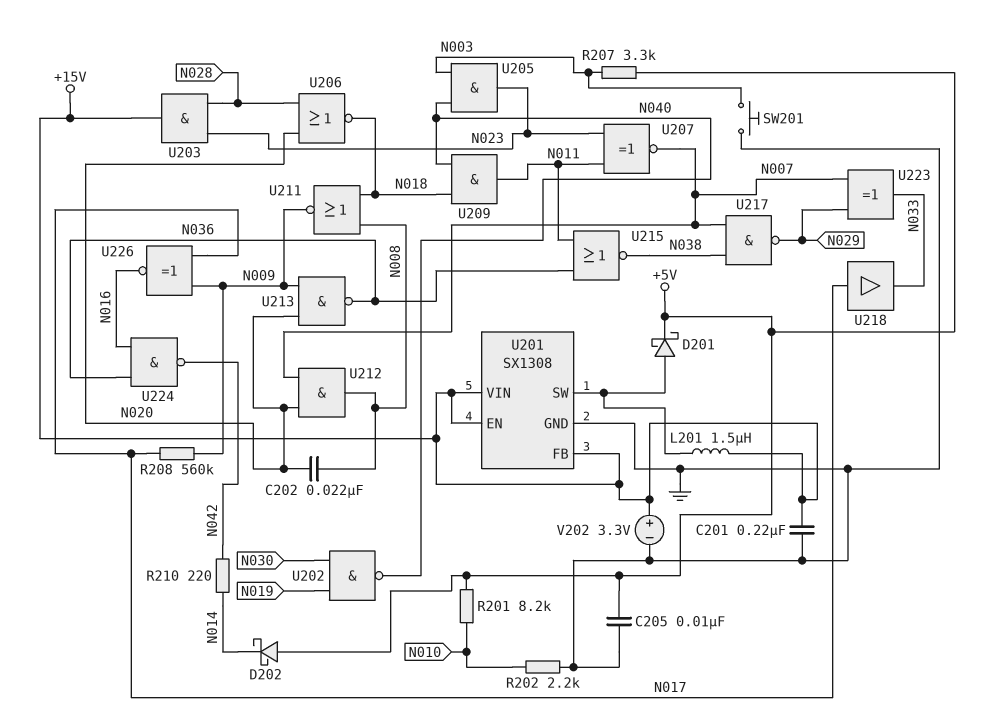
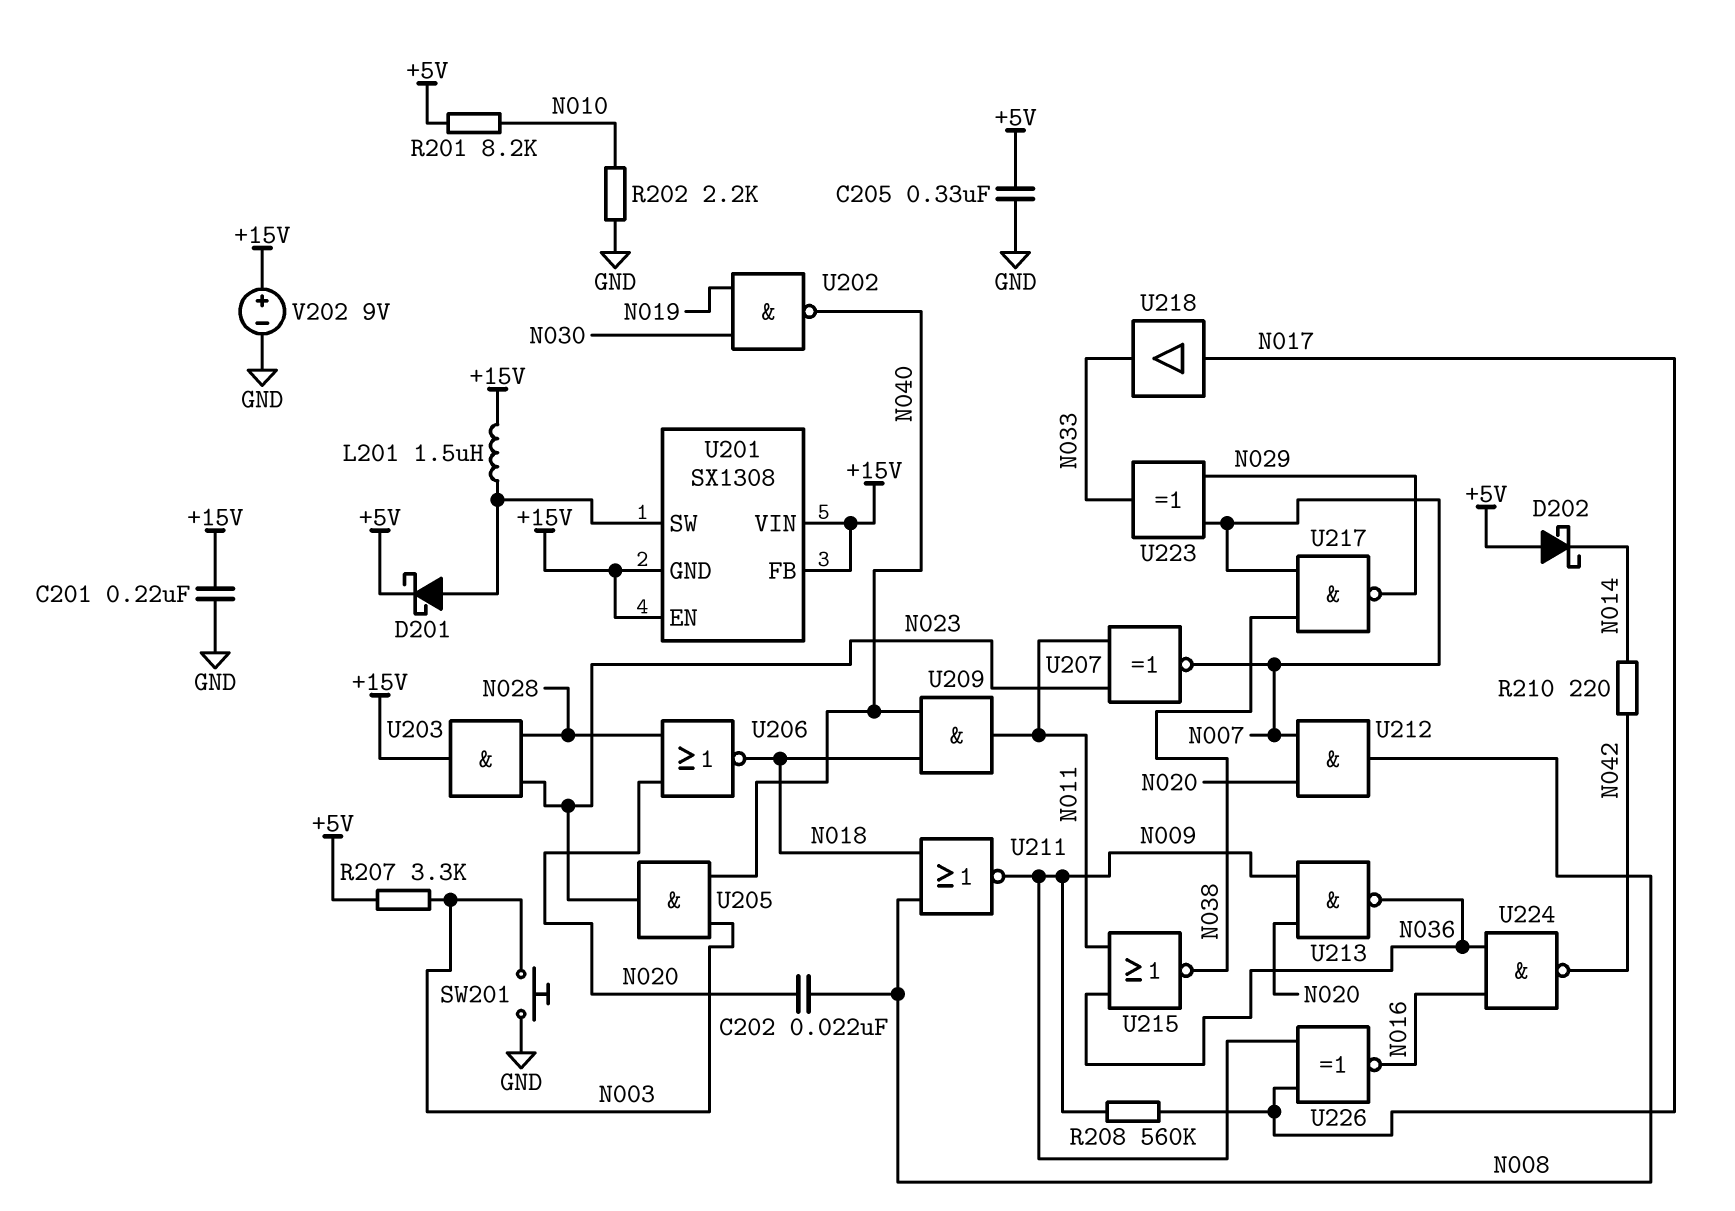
C205: 10nF (+5V, GND) -> 330nF (+5V, GND)
U201 pin GND: GND -> +15V
V202: 3.3V (plus +15V, minus GND) -> 9V (plus +15V, minus GND)

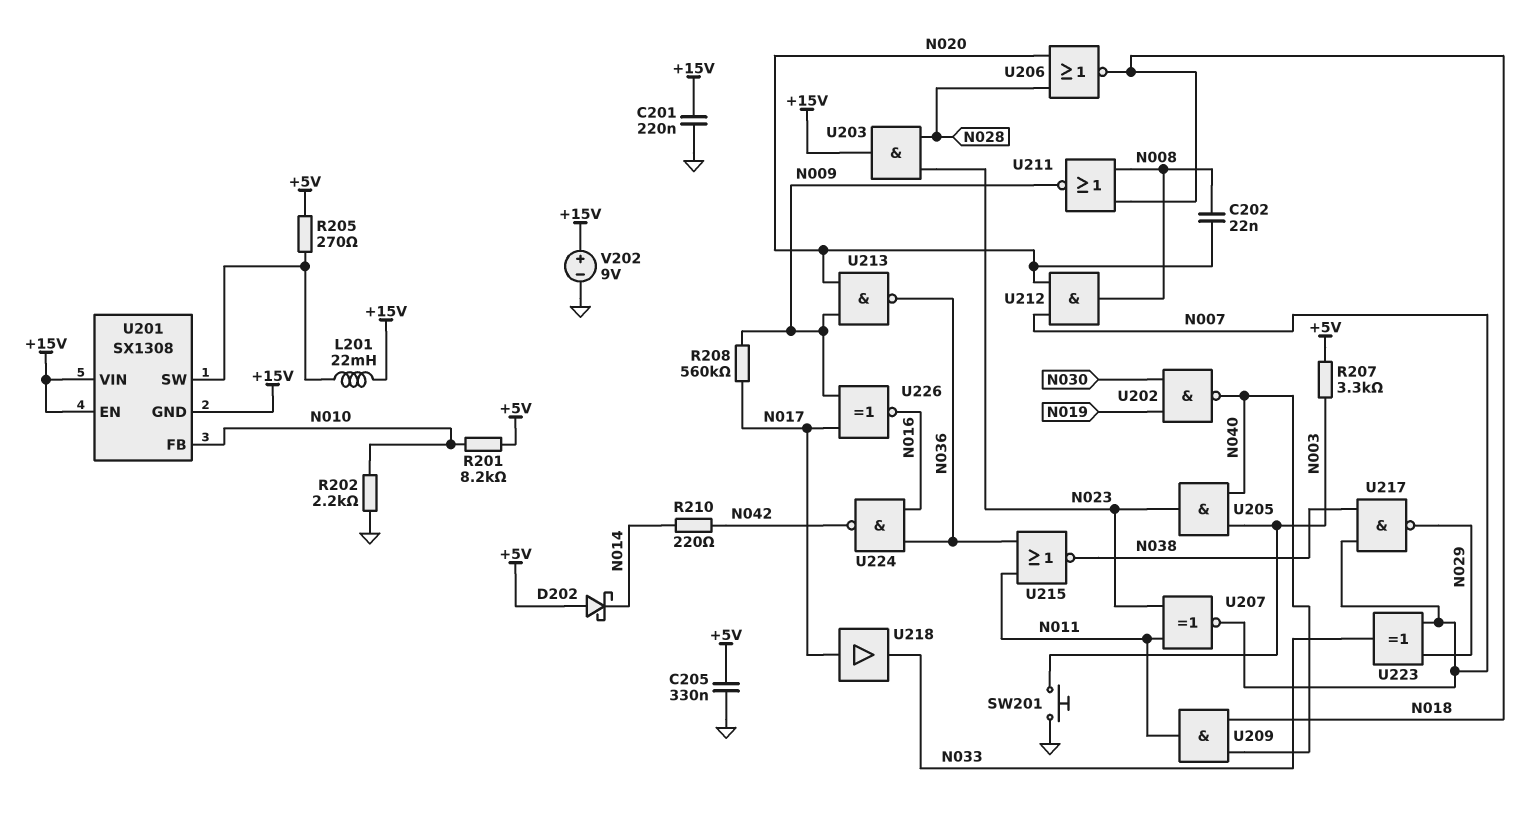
D201: schottky (A U201/SW, K +5V) -> none
L201: 1.5uH (+15V, U201/SW) -> 22mH (+15V, U201/SW)
R205: none -> 270 (+5V, U201/SW)
U201 pin FB: +15V -> N010

